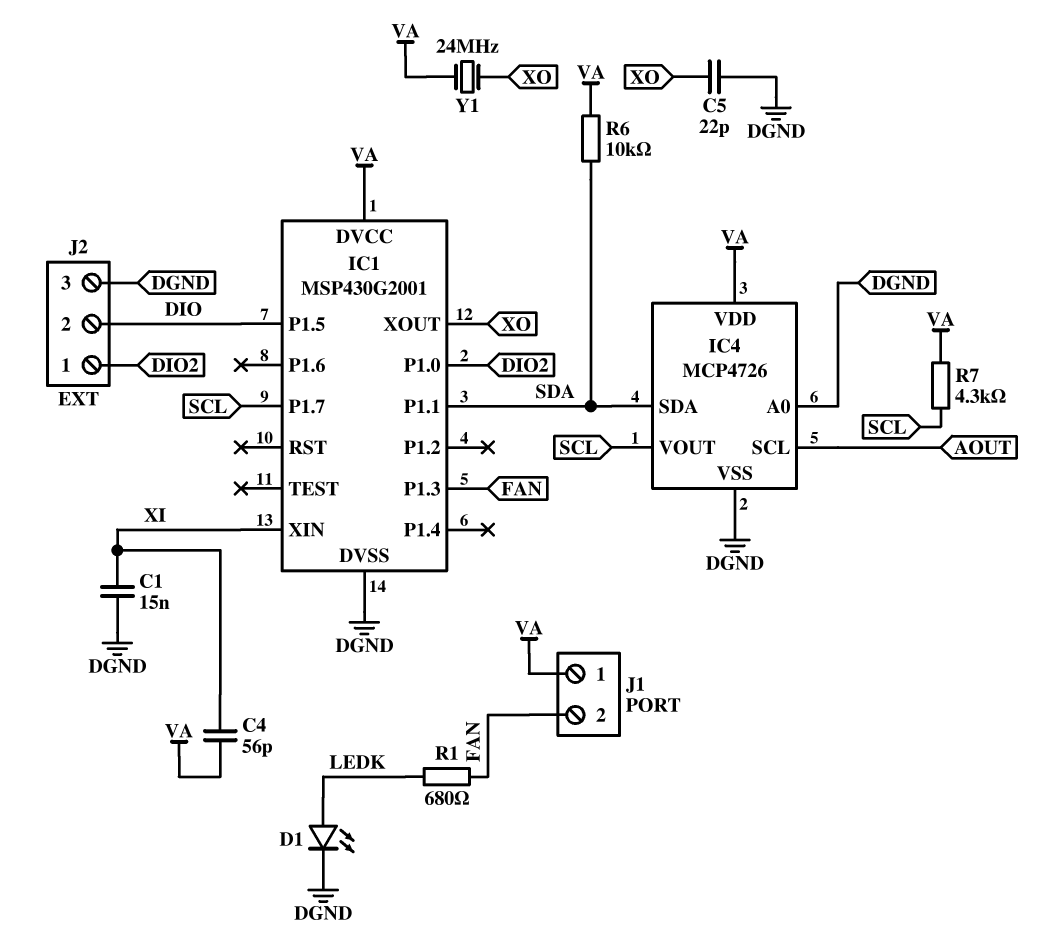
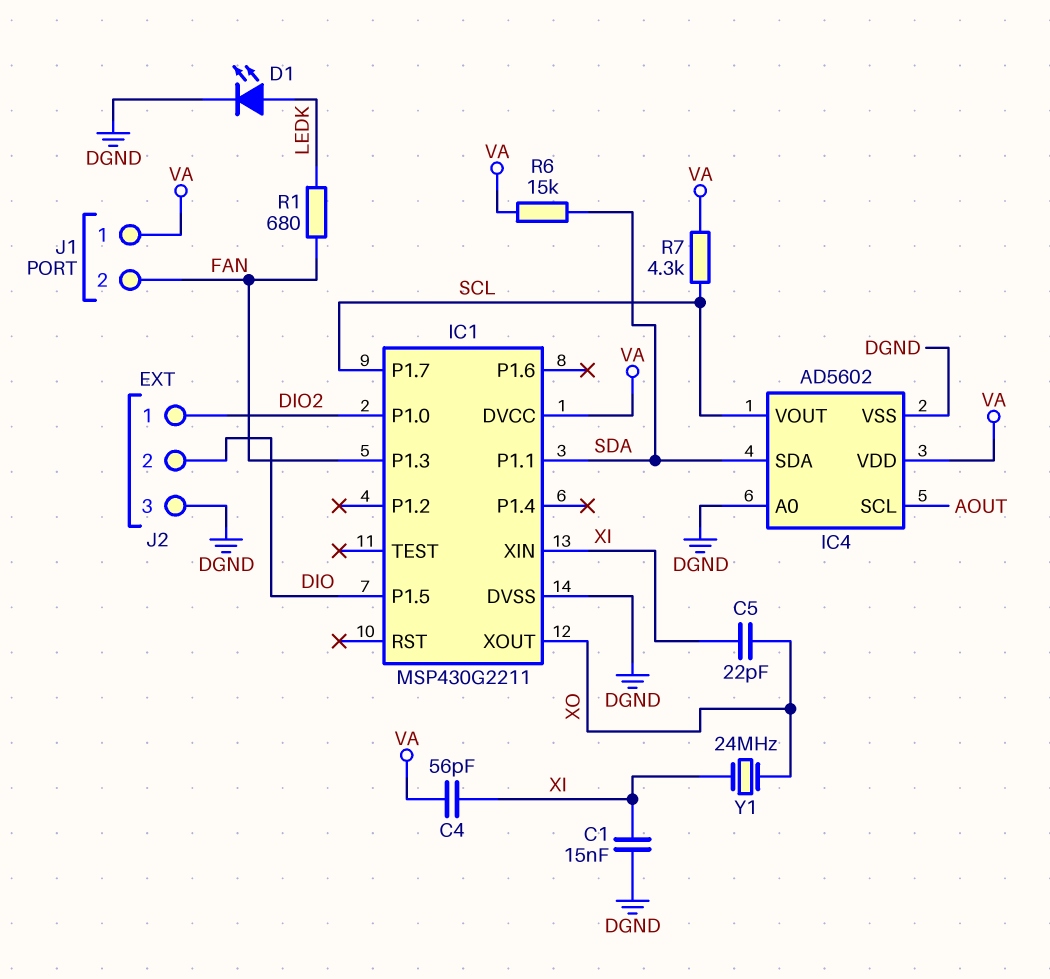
C5: 22pF (DGND, XO) -> 22pF (XI, XO)
IC1: MSP430G2001 -> MSP430G2211
IC4: MCP4726 -> AD5602
R6: 10k (SDA, VA) -> 15k (SDA, VA)
Y1: 24MHz (VA, XO) -> 24MHz (XI, XO)

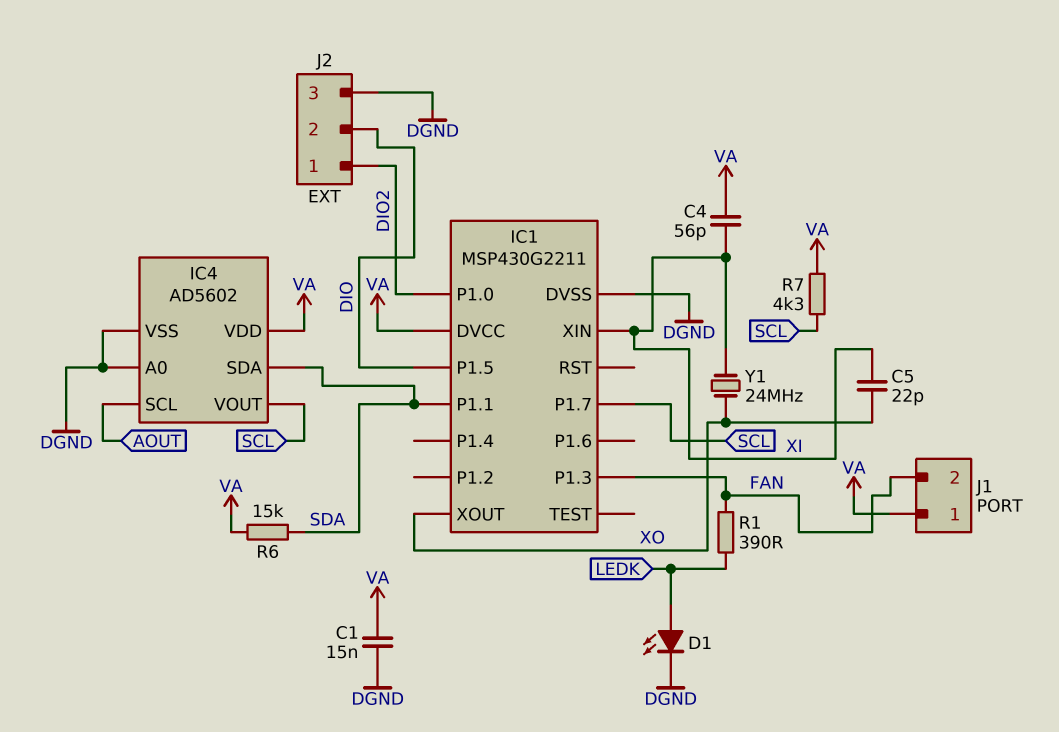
C1: 15nF (DGND, XI) -> 15nF (DGND, VA)
R1: 680 (FAN, LEDK) -> 390 (FAN, LEDK)

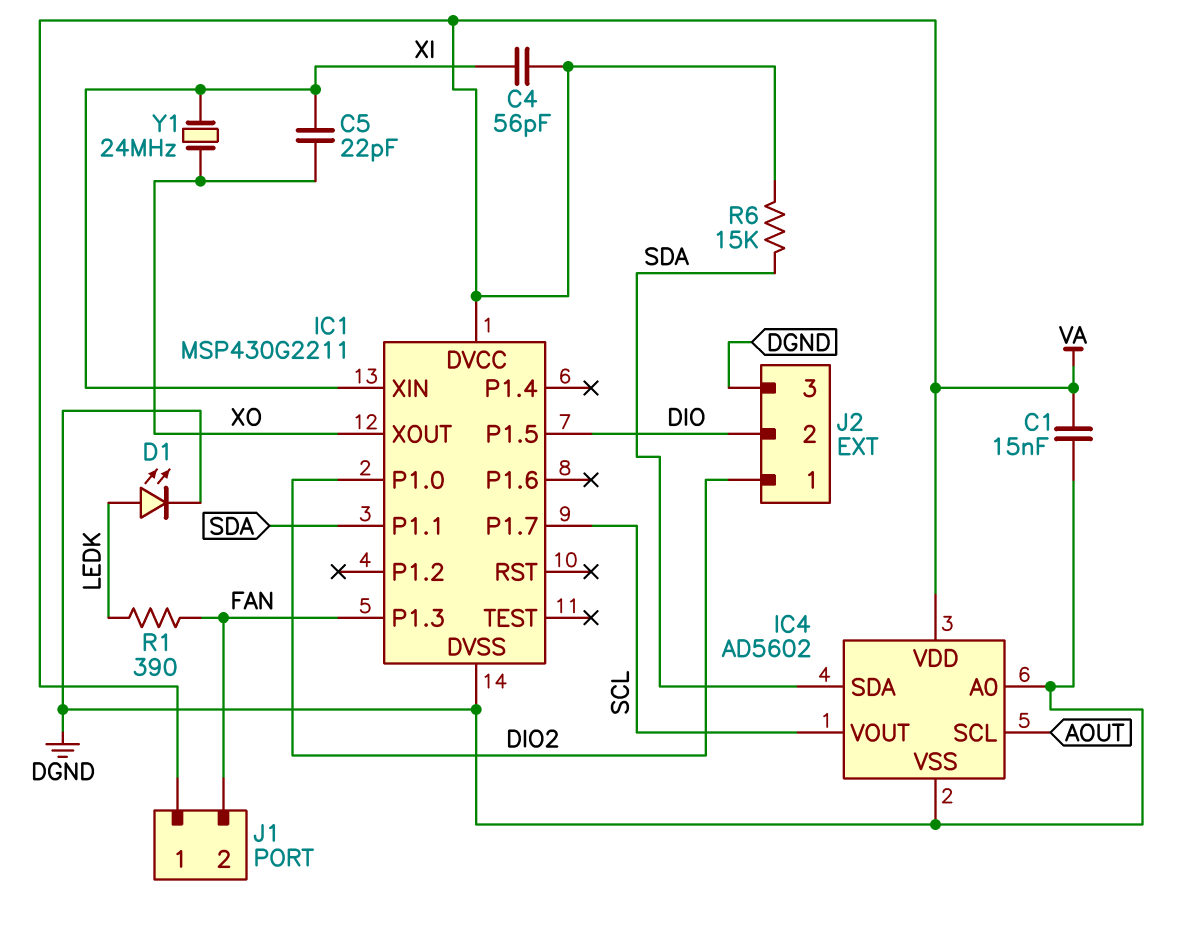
R7: 4.3k (SCL, VA) -> none

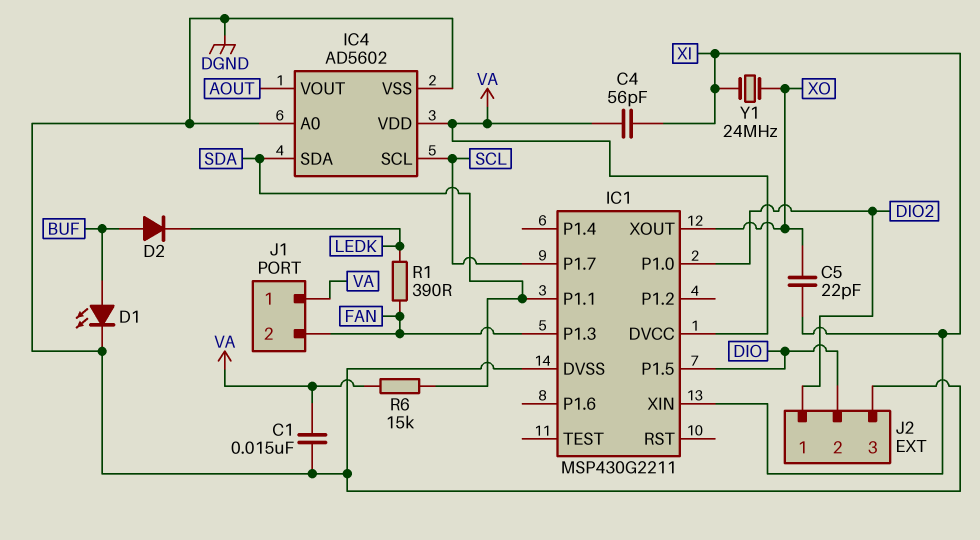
D1: LED (A LEDK, K DGND) -> LED (A BUF, K DGND)
D2: none -> diode (A BUF, K LEDK)
IC4 pin SCL: AOUT -> SCL
IC4 pin VOUT: SCL -> AOUT

